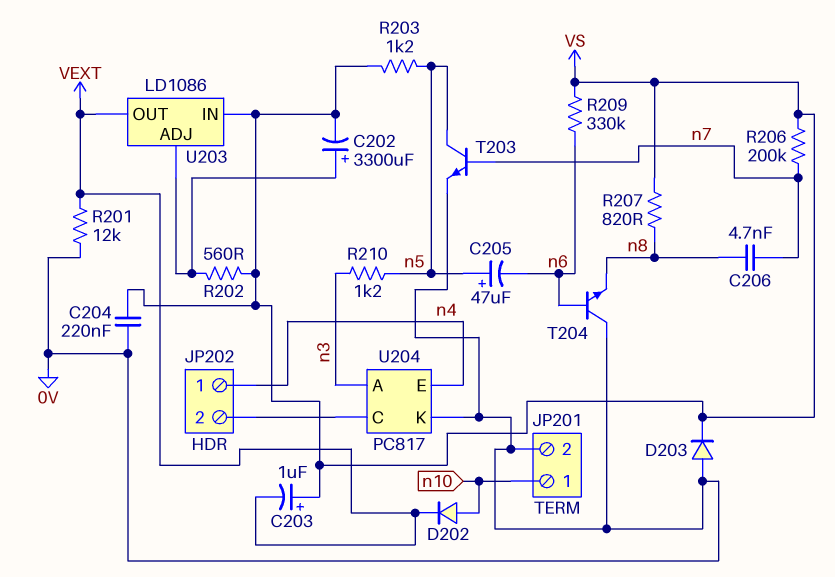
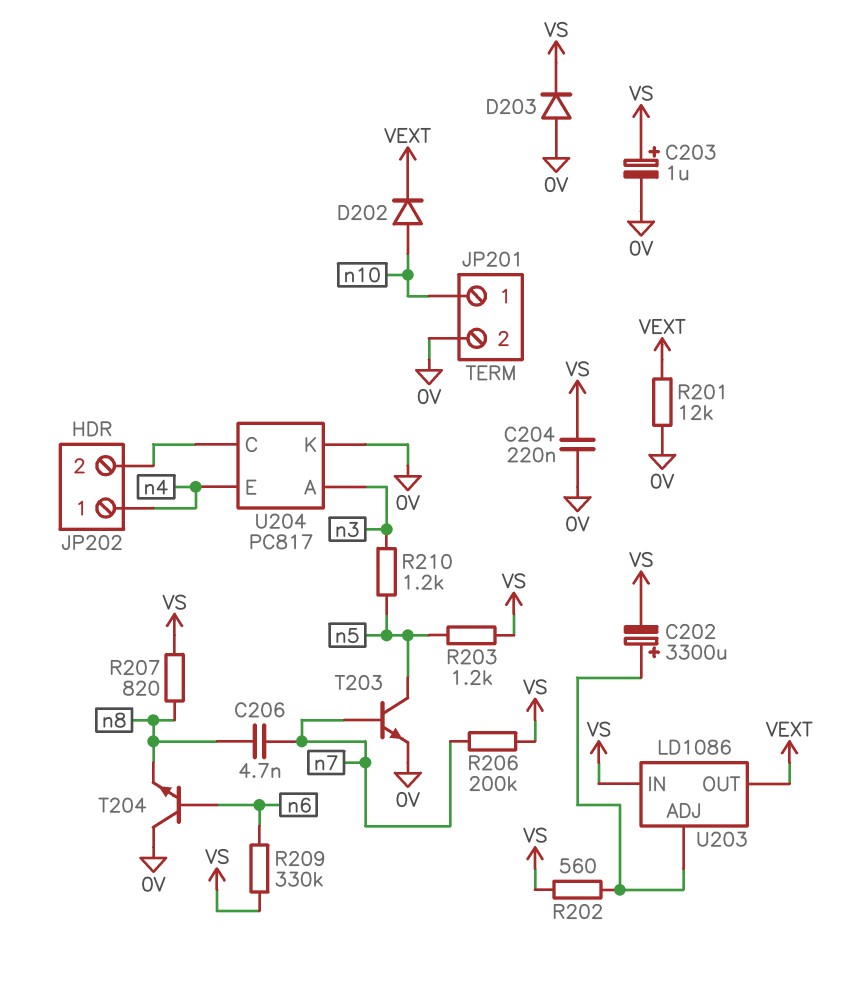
C203: 1uF (plus VS, minus VEXT) -> 1uF (plus VS, minus 0V)
C205: 47uF (plus n5, minus n6) -> none

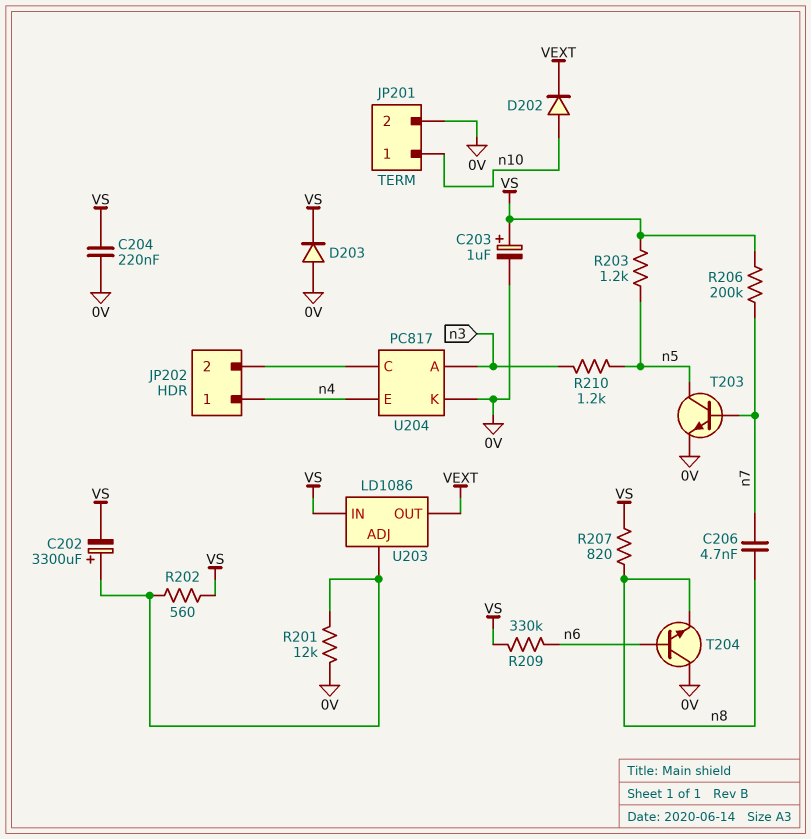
R201: 12k (0V, VEXT) -> 12k (0V, U203/ADJ)

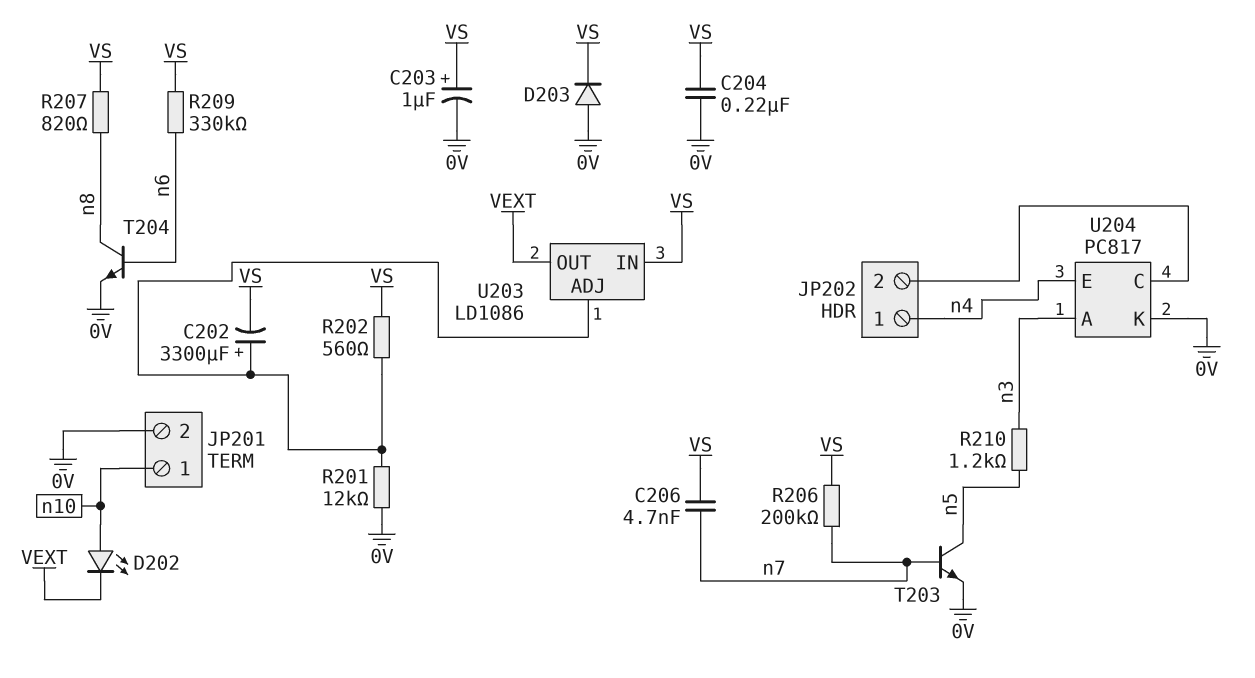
C206: 4.7nF (n7, n8) -> 4.7nF (VS, n7)
D202: diode (A n10, K VEXT) -> LED (A n10, K VEXT)
R203: 1.2k (VS, n5) -> none
T204: NPN (B n6, C 0V, E n8) -> NPN (B n6, C n8, E 0V)

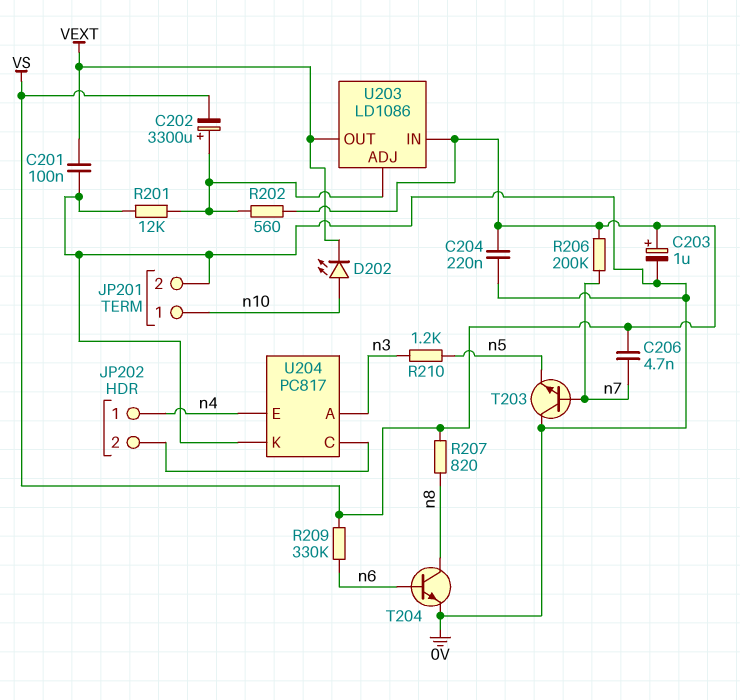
C201: none -> 100nF (0V, VEXT)
D203: diode (A 0V, K VS) -> none
T203: NPN (B n7, C n5, E 0V) -> NPN (B n7, C 0V, E n5)

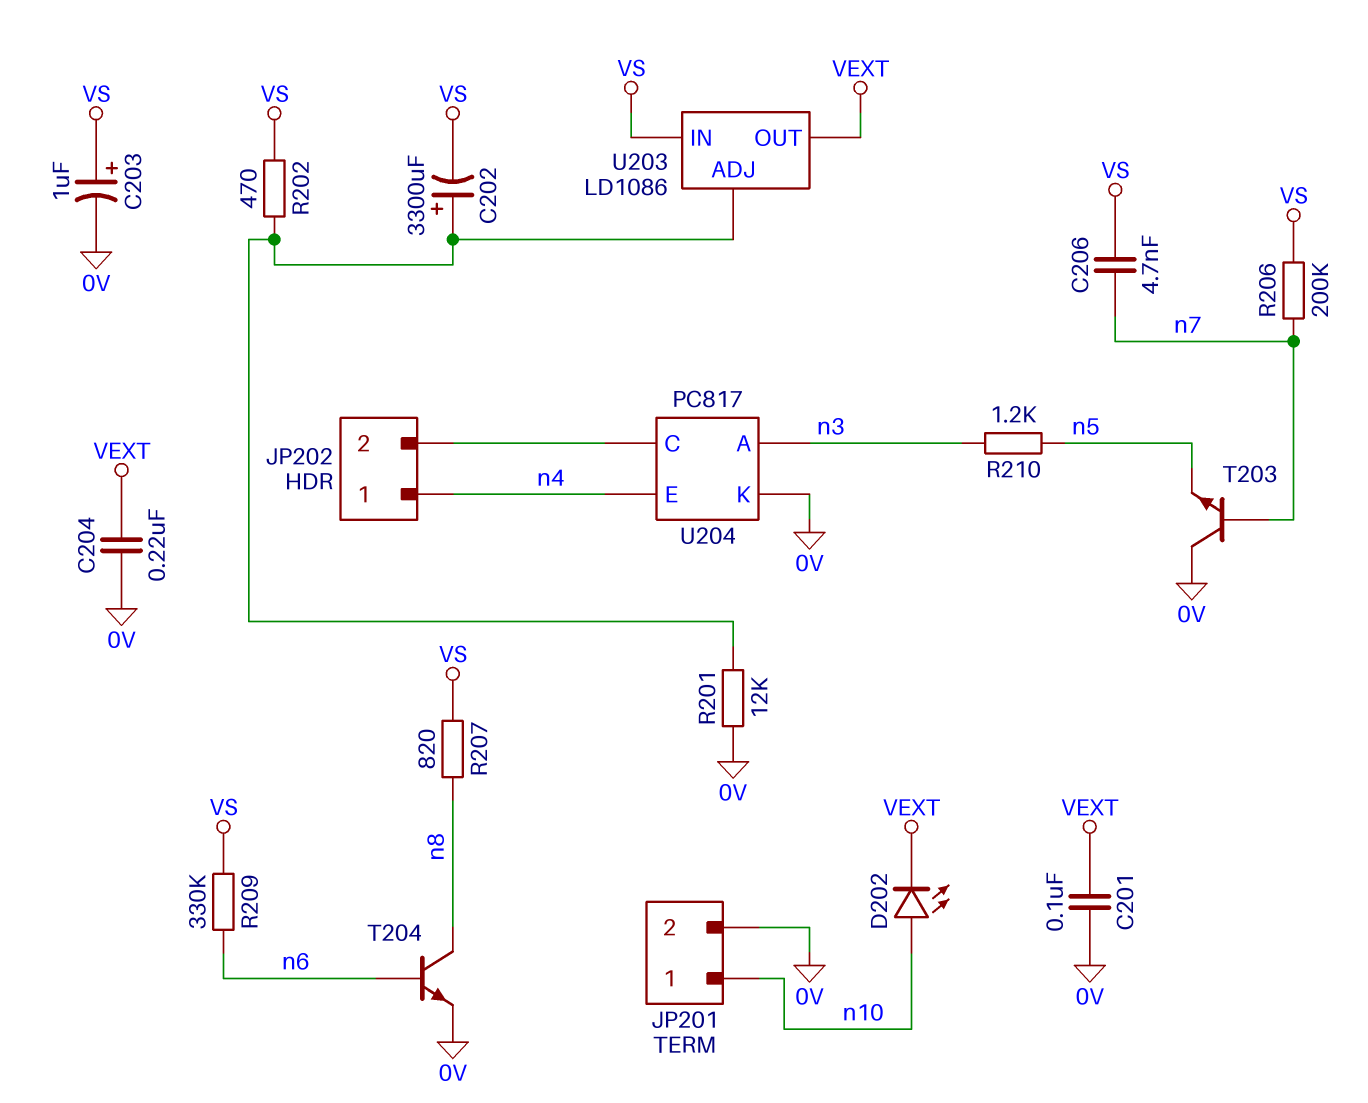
C204: 220nF (0V, VS) -> 220nF (0V, VEXT)
R202: 560 (U203/ADJ, VS) -> 470 (U203/ADJ, VS)

